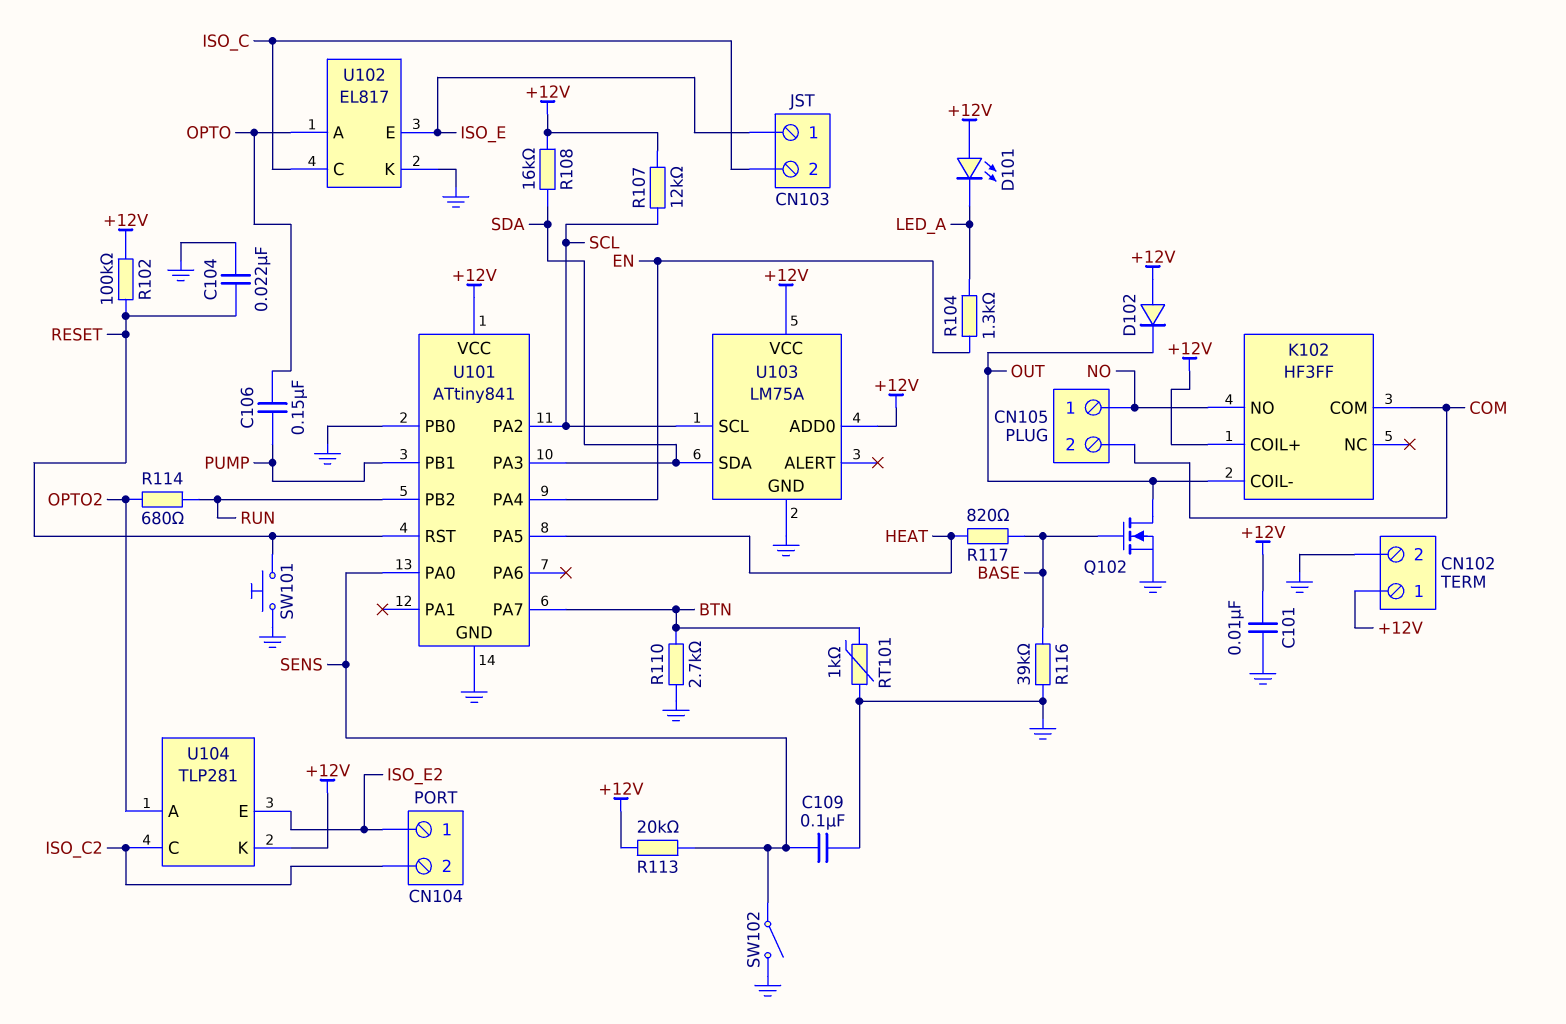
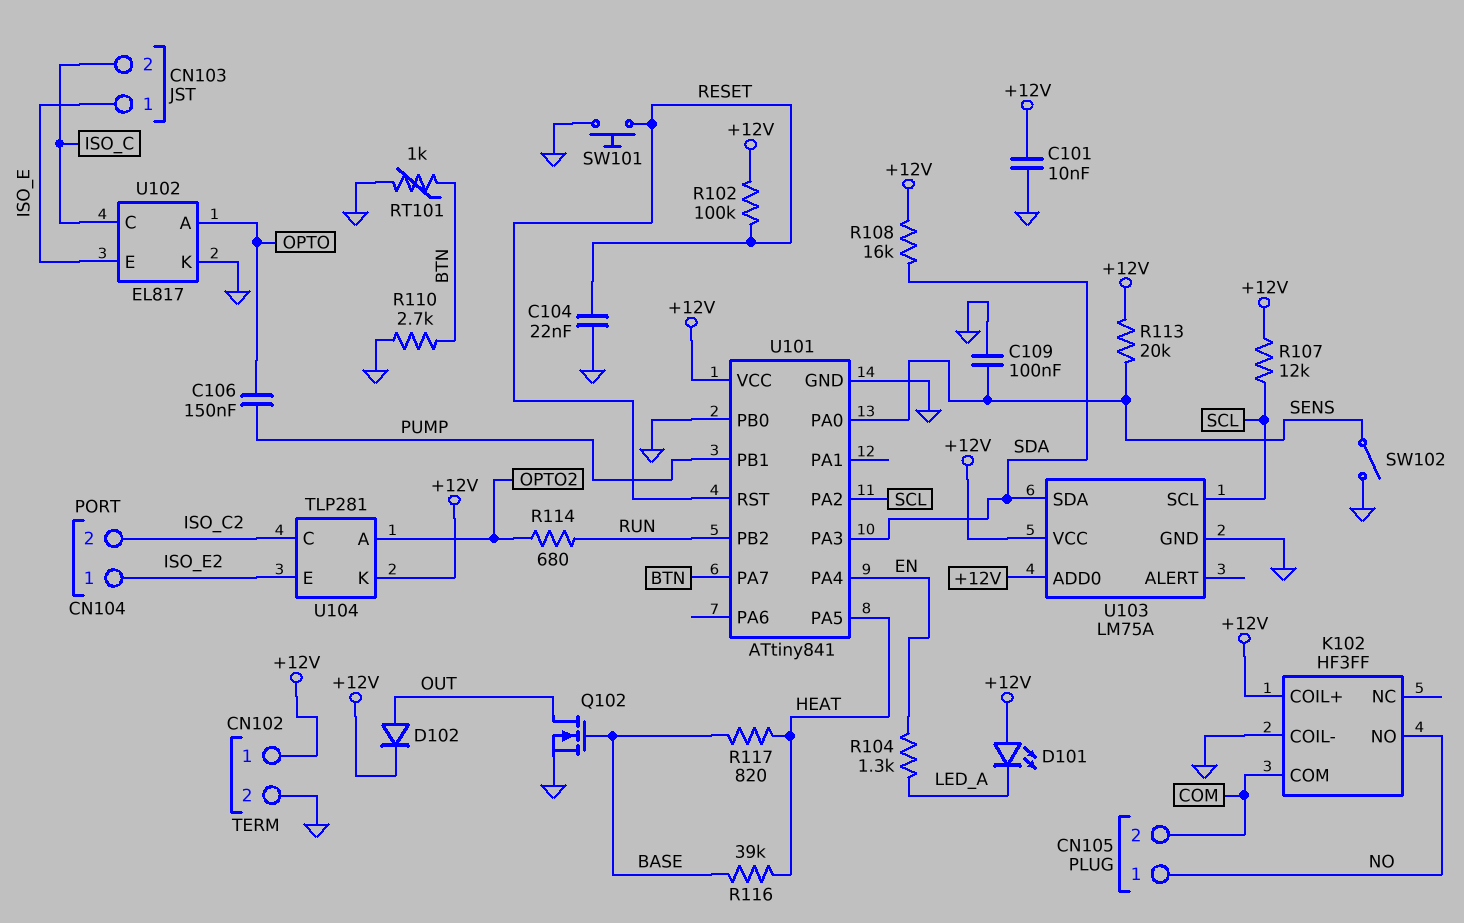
D102: diode (A +12V, K OUT) -> diode (A OUT, K +12V)
K102 pin COIL-: OUT -> GND
R116: 39k (BASE, GND) -> 39k (BASE, HEAT)

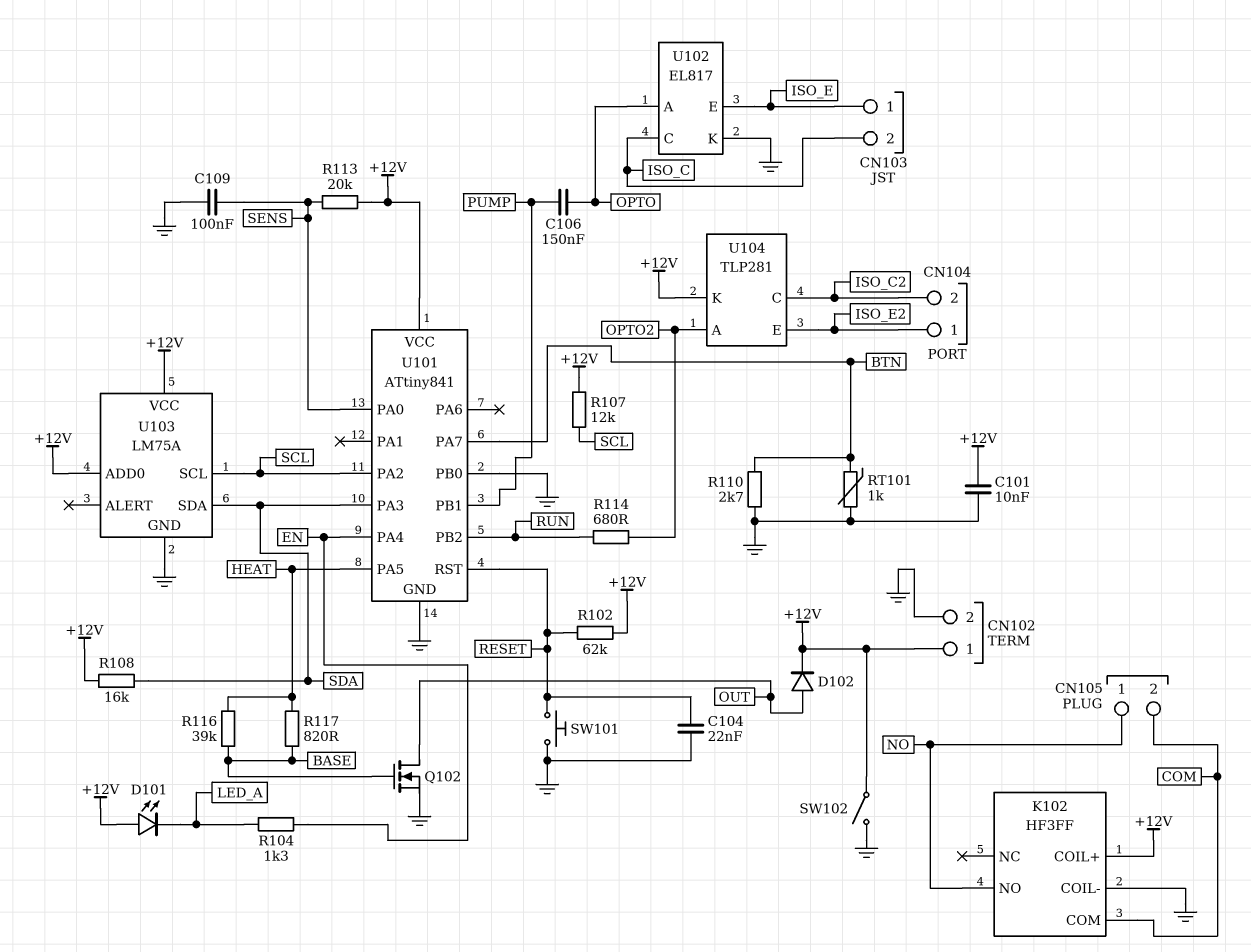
R102: 100k (+12V, RESET) -> 62k (+12V, RESET)
SW102: switch (GND, SENS) -> switch (+12V, GND)

